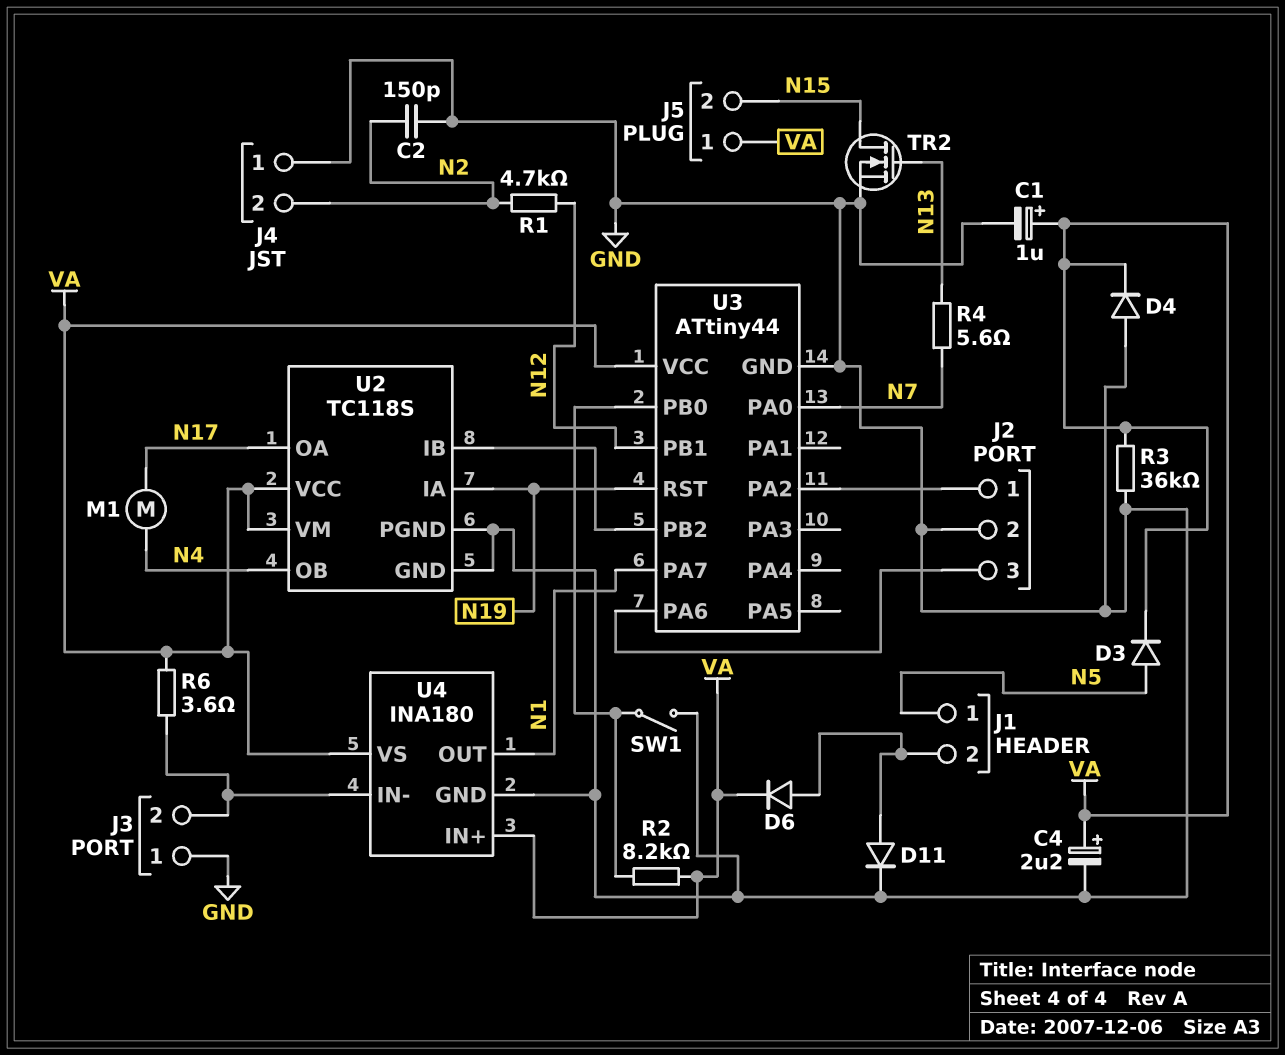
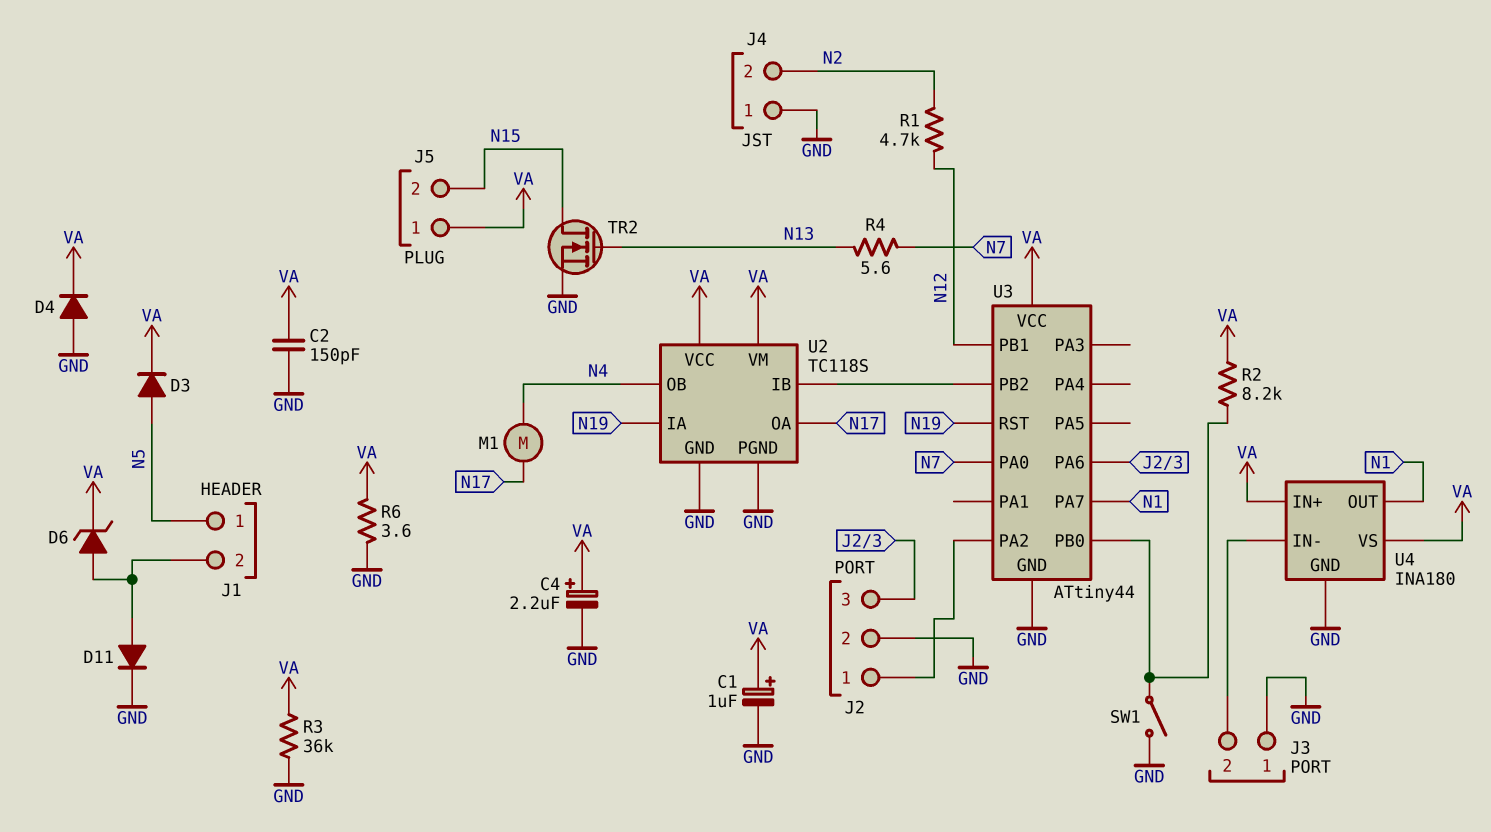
C2: 150pF (GND, N2) -> 150pF (GND, VA)
D6: diode (A J1/2, K VA) -> zener (A J1/2, K VA)
R6: 3.6 (J3/2, VA) -> 3.6 (GND, VA)

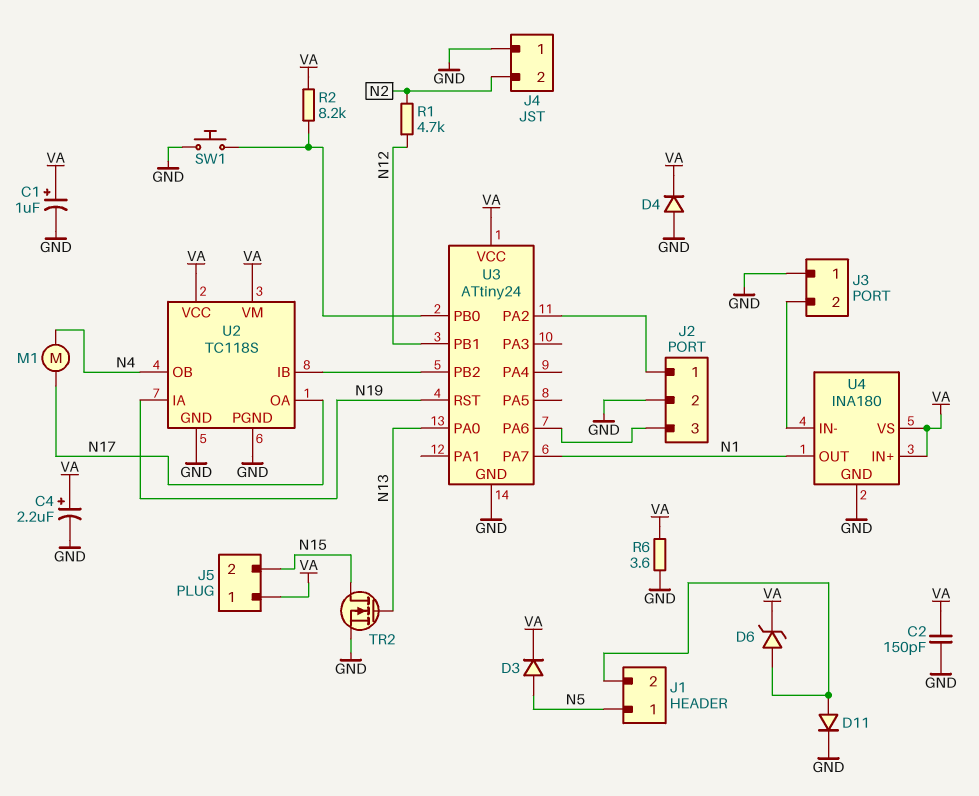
R3: 36k (GND, VA) -> none
R4: 5.6 (N7, N13) -> none
SW1: switch (GND, U3/PB0) -> button (GND, U3/PB0)
U3: ATtiny44 -> ATtiny24
U3 pin PA0: N7 -> N13

